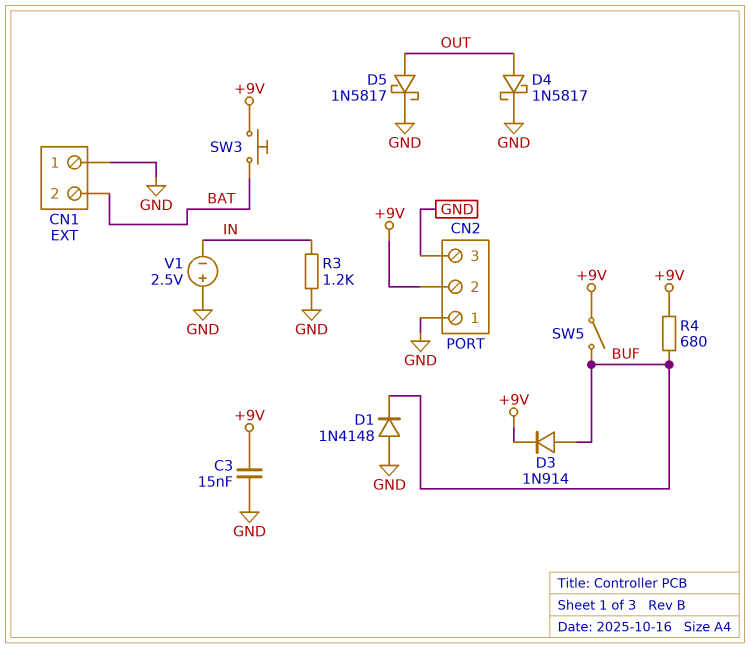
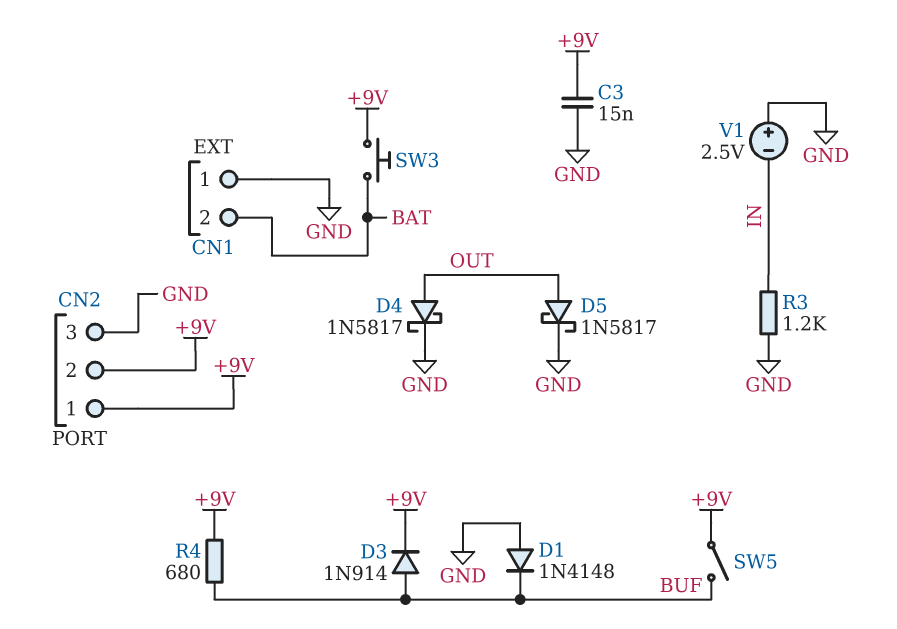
CN2 pin 1: GND -> +9V

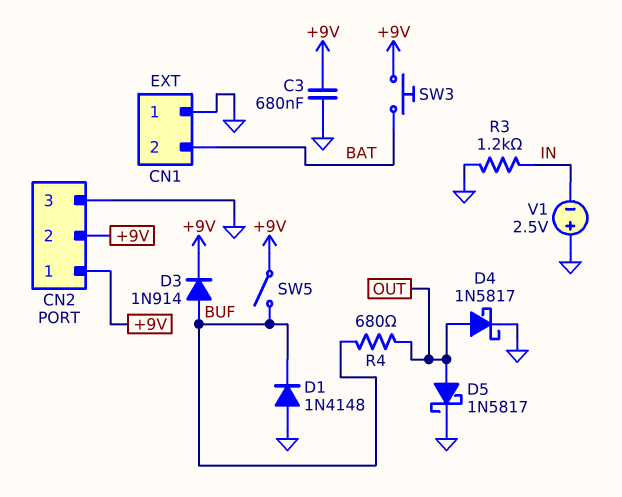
C3: 15nF (+9V, GND) -> 680nF (+9V, GND)
R4: 680 (+9V, BUF) -> 680 (BUF, OUT)

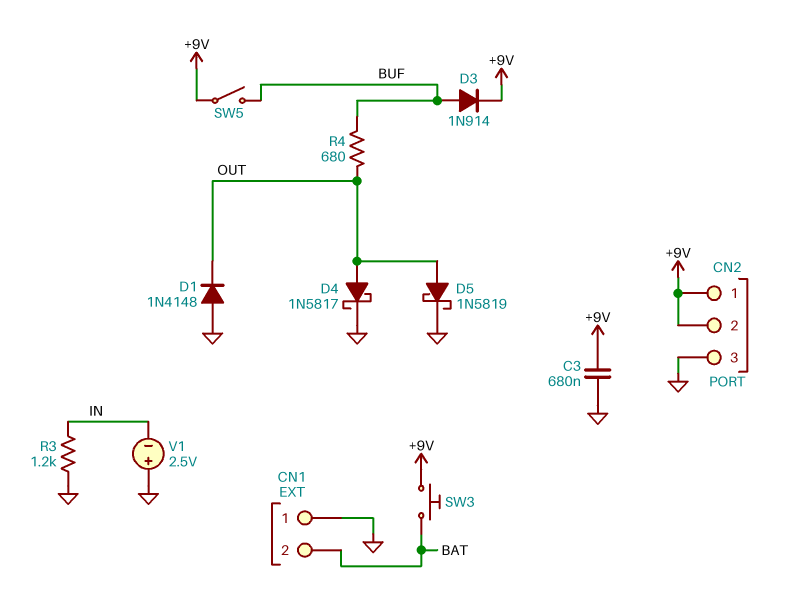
D1: diode 1N4148 (A GND, K BUF) -> diode 1N4148 (A GND, K OUT)
D5: schottky 1N5817 (A OUT, K GND) -> schottky 1N5819 (A OUT, K GND)

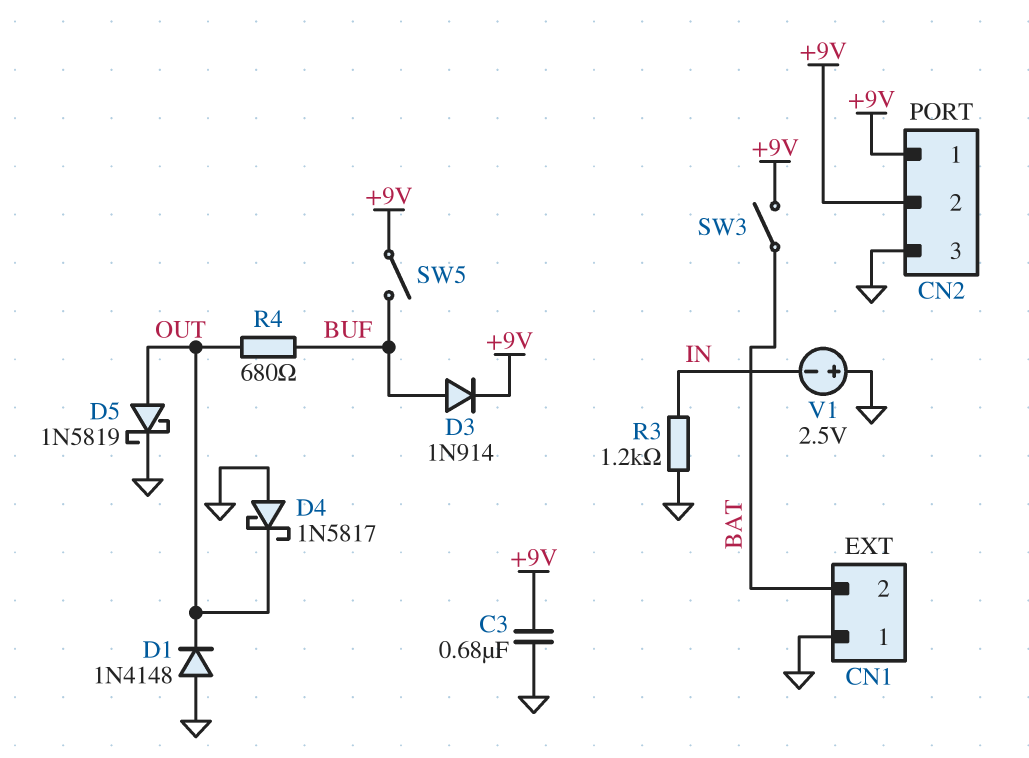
D4: schottky 1N5817 (A OUT, K GND) -> schottky 1N5817 (A GND, K OUT)
SW3: button (+9V, BAT) -> switch (+9V, BAT)

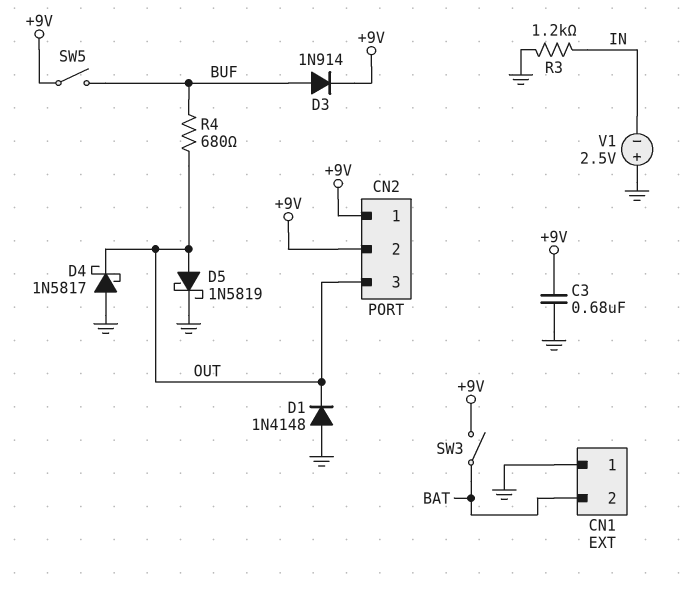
CN2 pin 3: GND -> OUT

